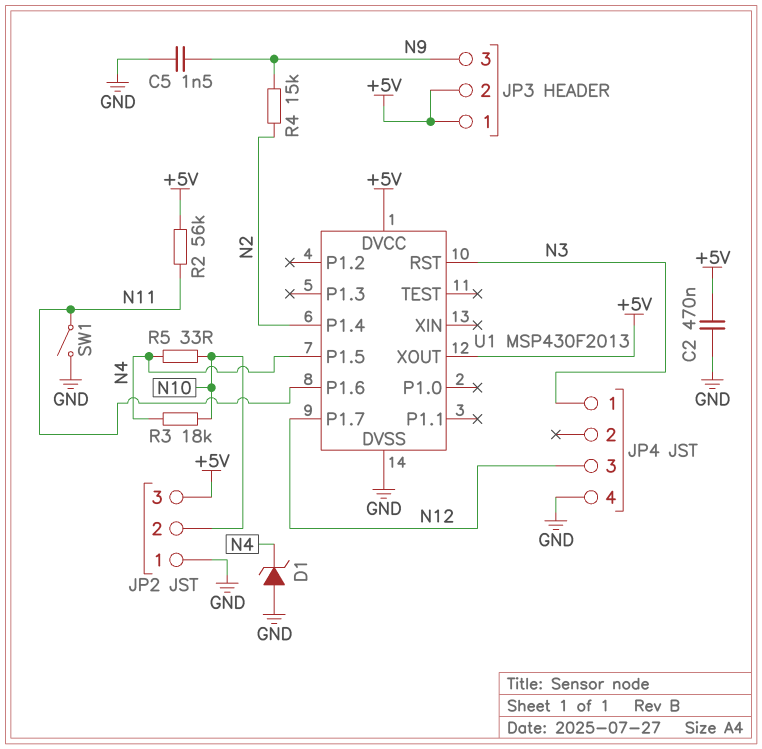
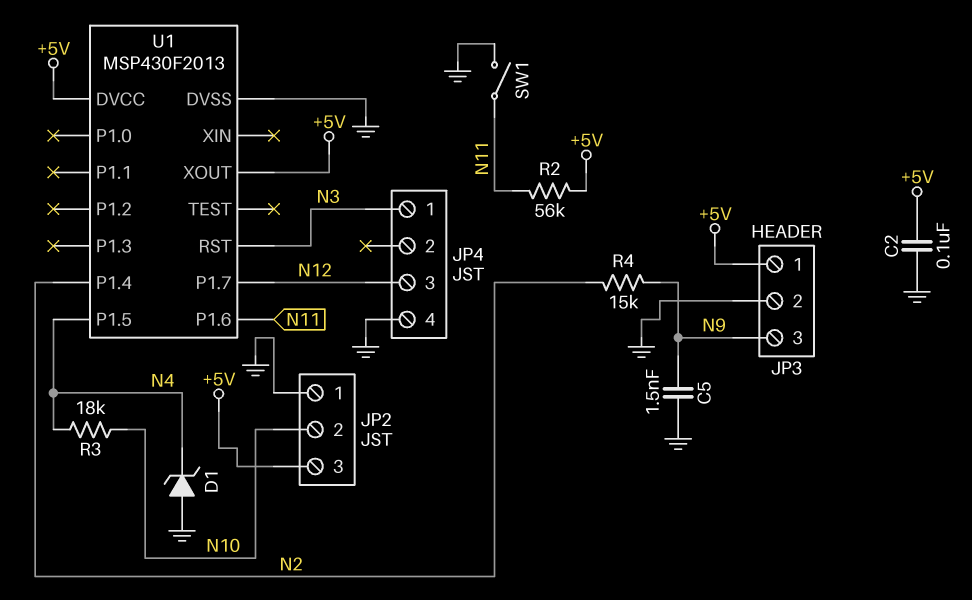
C2: 470nF (+5V, GND) -> 100nF (+5V, GND)
JP3 pin 2: +5V -> GND
R5: 33 (N4, N10) -> none

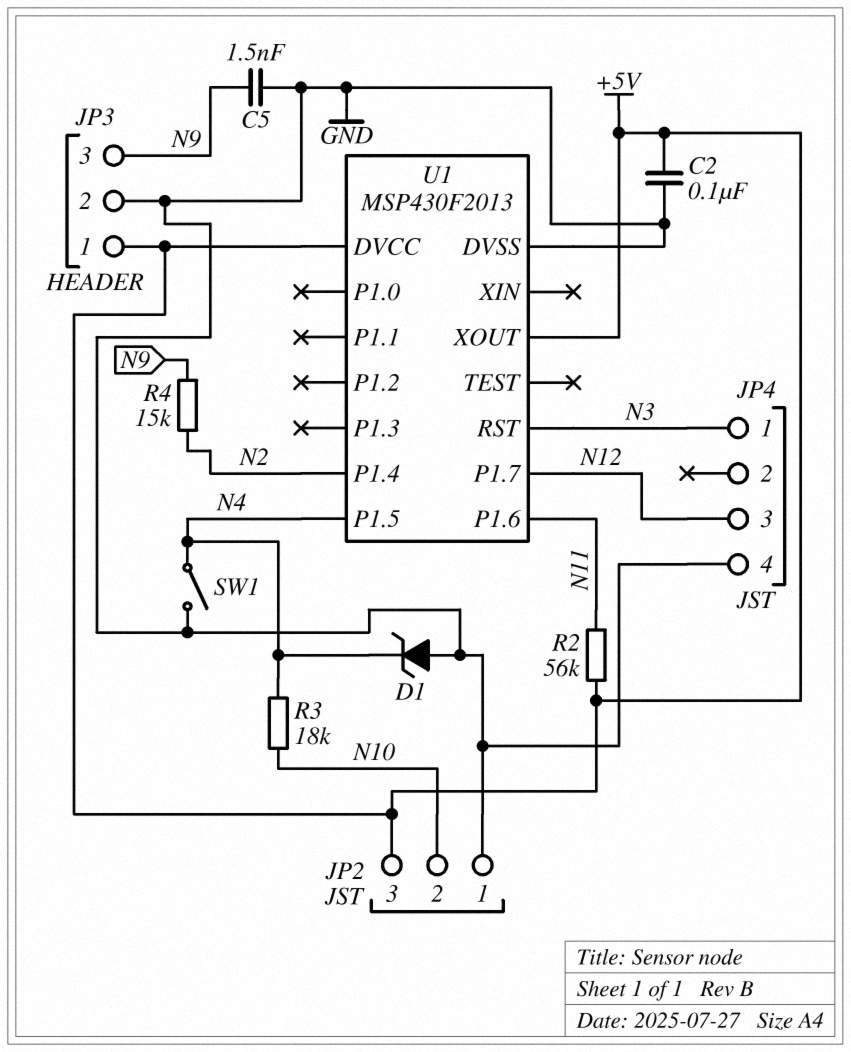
SW1: switch (GND, N11) -> switch (GND, N4)

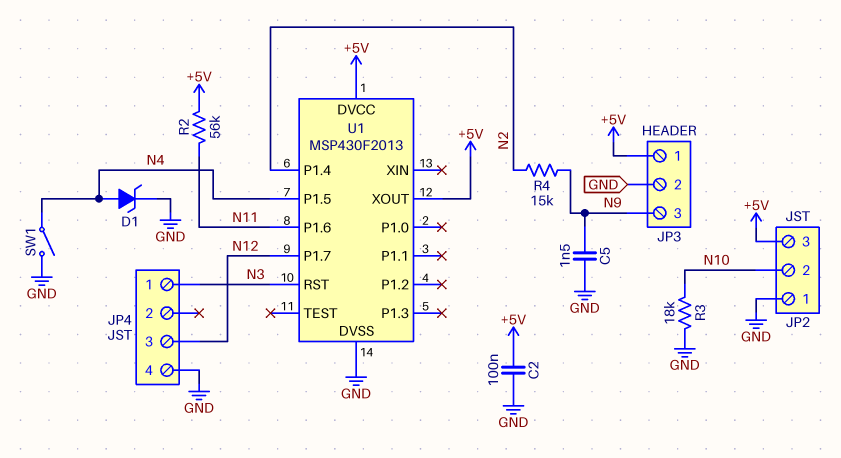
D1: zener (A GND, K N4) -> zener (A N4, K GND)
R3: 18k (N4, N10) -> 18k (GND, N10)

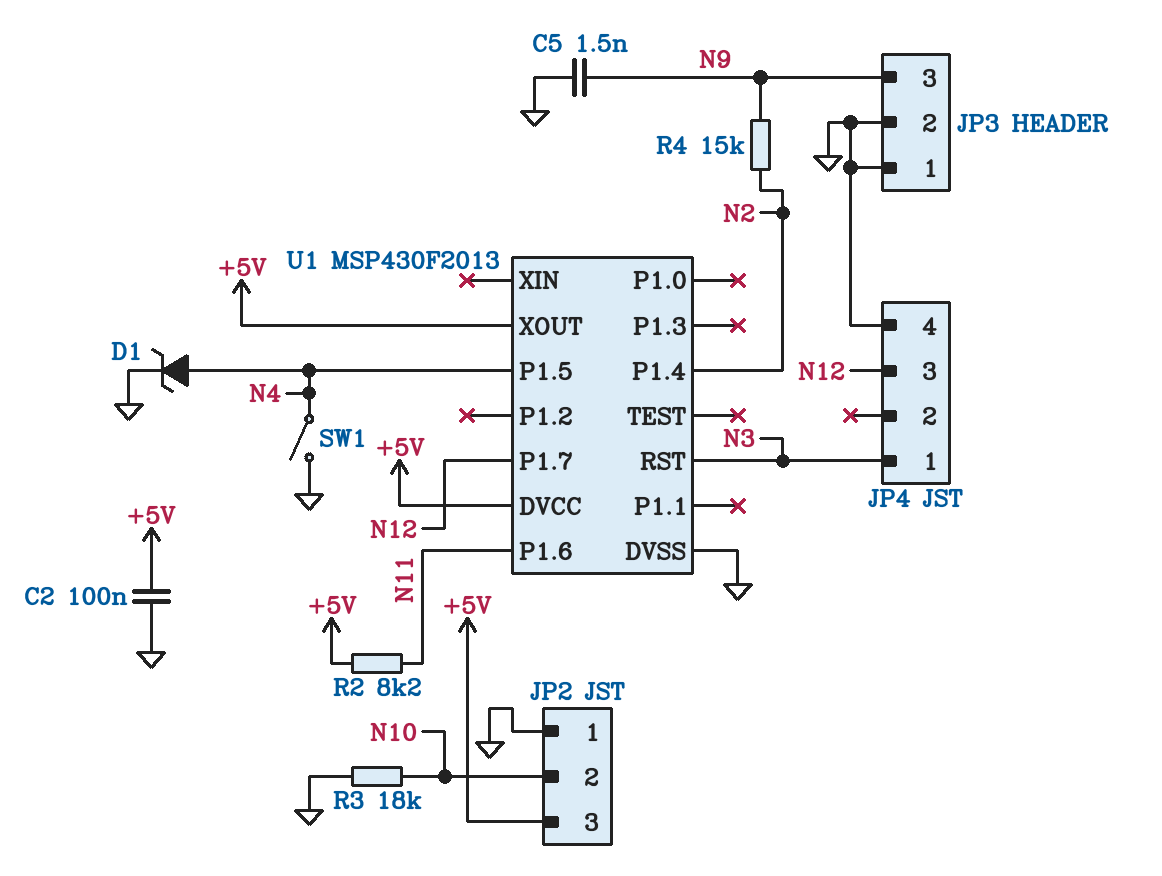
JP3 pin 1: +5V -> GND
R2: 56k (+5V, N11) -> 8.2k (+5V, N11)

